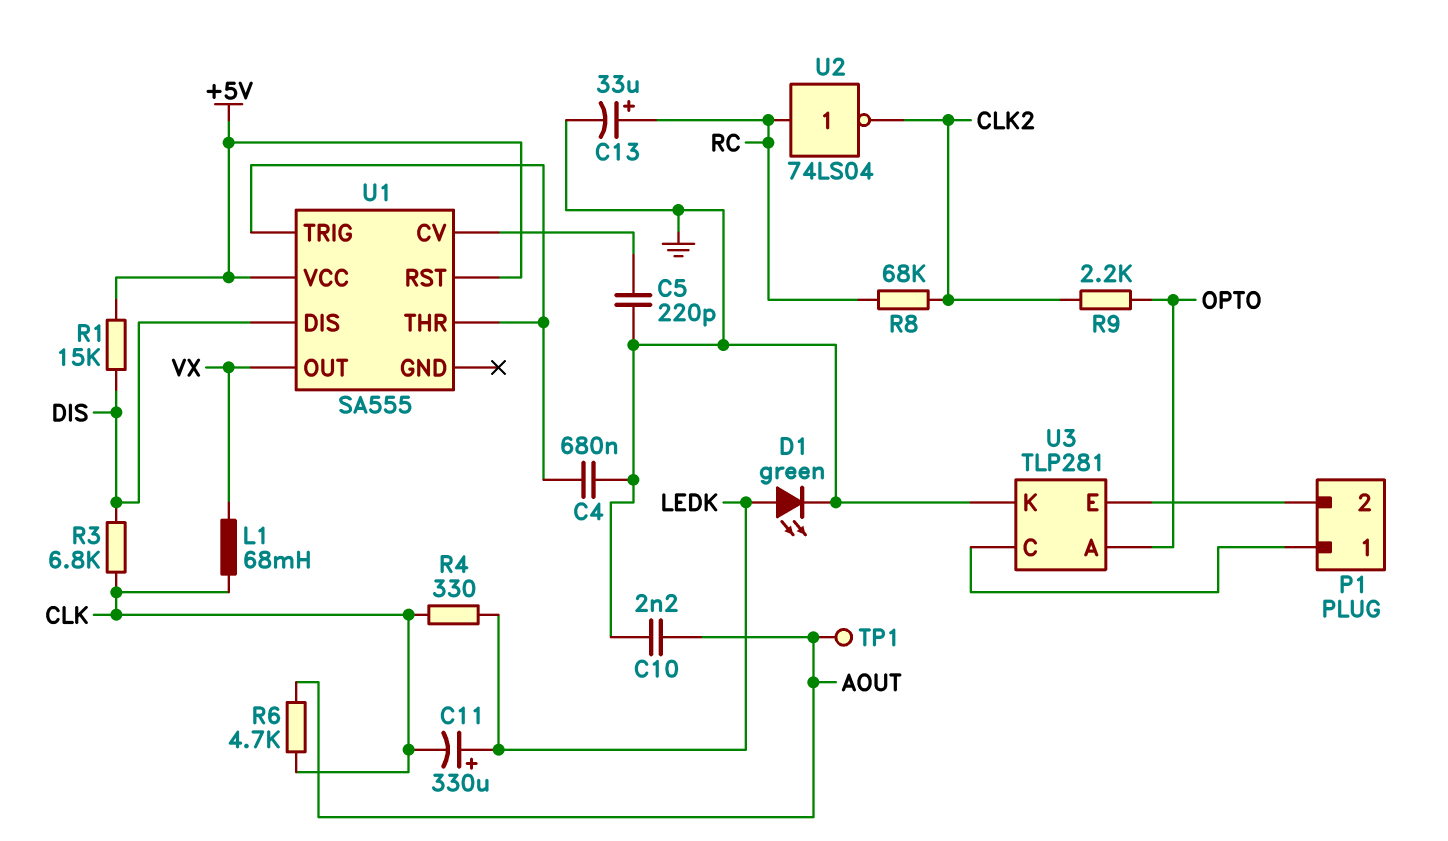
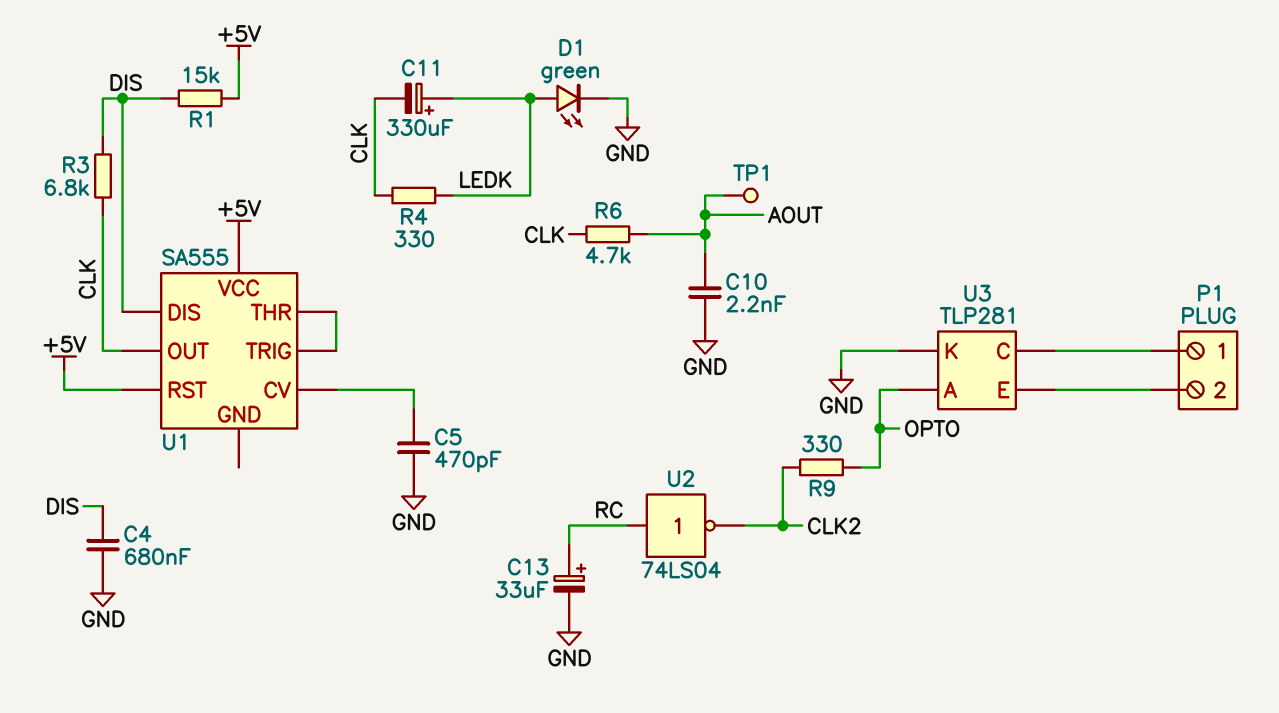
C4: 680nF (GND, U1/THR) -> 680nF (DIS, GND)
C5: 220pF (GND, U1/CV) -> 470pF (GND, U1/CV)
L1: 68mH (CLK, VX) -> none
R8: 68k (CLK2, RC) -> none
R9: 2.2k (CLK2, OPTO) -> 330 (CLK2, OPTO)
U1 pin OUT: VX -> CLK

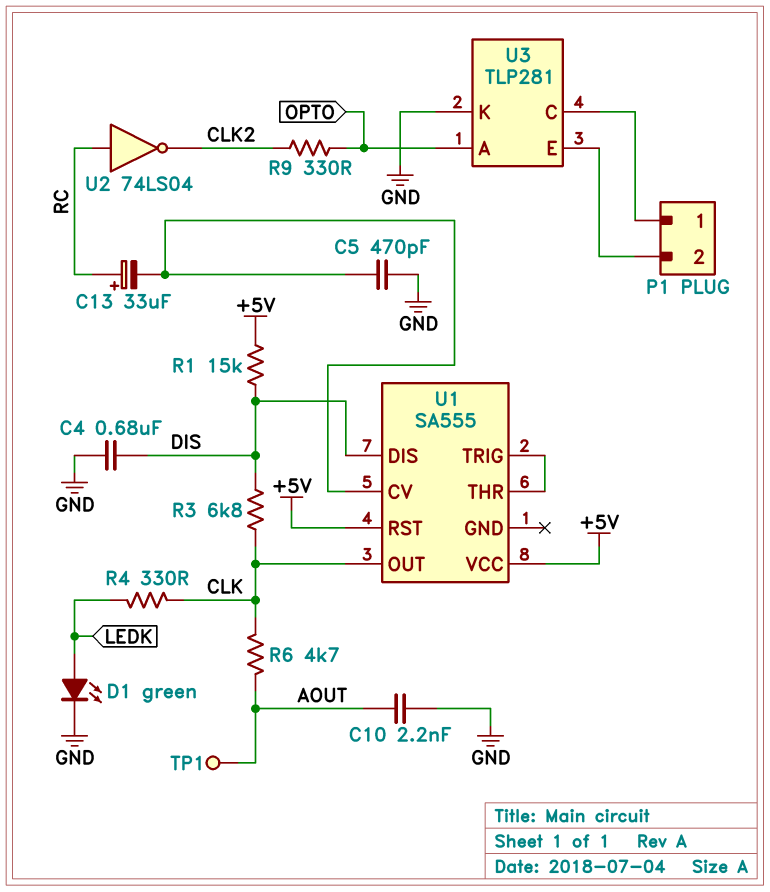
C11: 330uF (plus LEDK, minus CLK) -> none
C13: 33uF (plus RC, minus GND) -> 33uF (plus RC, minus U1/CV)

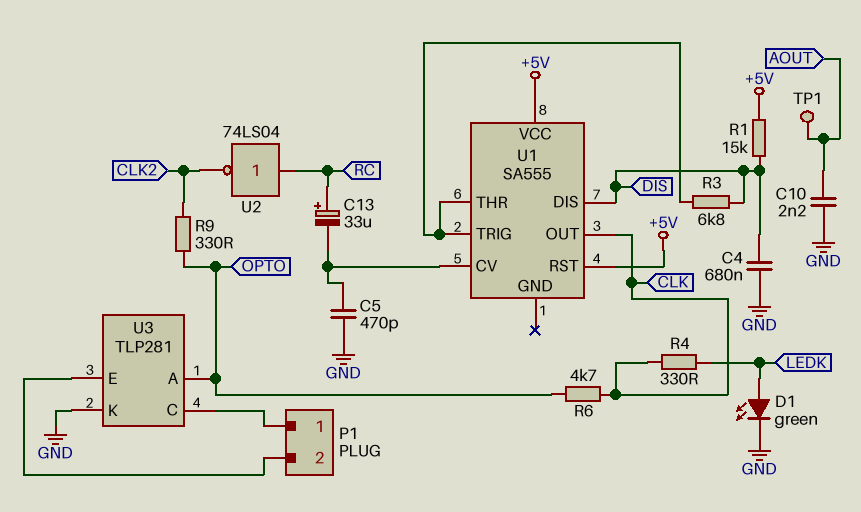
R3: 6.8k (CLK, DIS) -> 6.8k (DIS, U1/THR)
R6: 4.7k (AOUT, CLK) -> 4.7k (CLK, OPTO)

